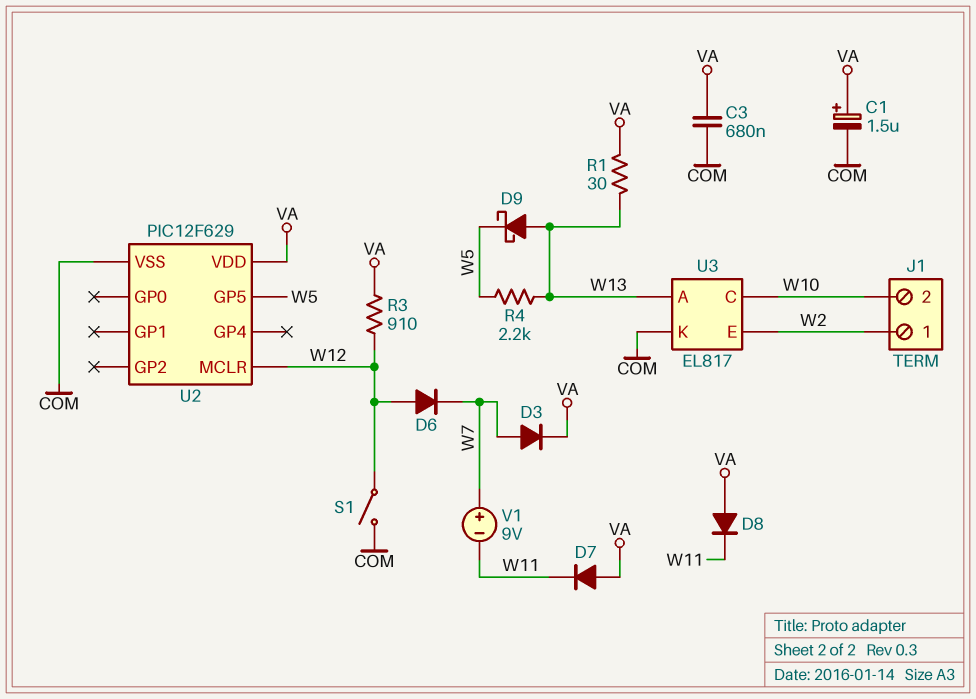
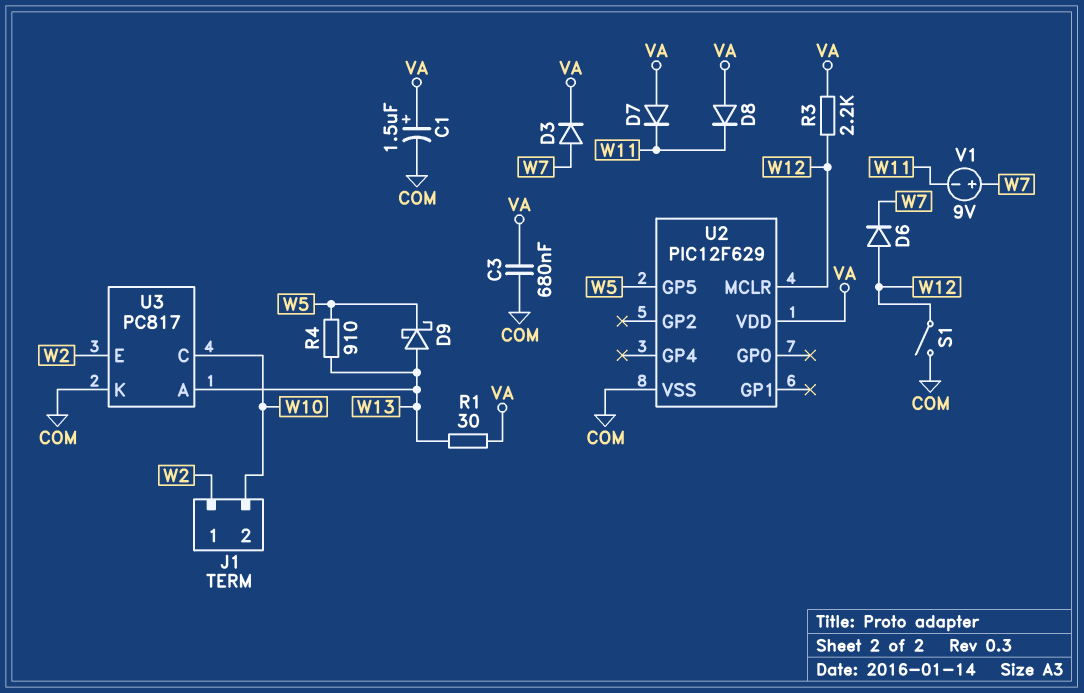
R3: 910 (VA, W12) -> 2.2k (VA, W12)
R4: 2.2k (W5, W13) -> 910 (W5, W13)
U3: EL817 -> PC817

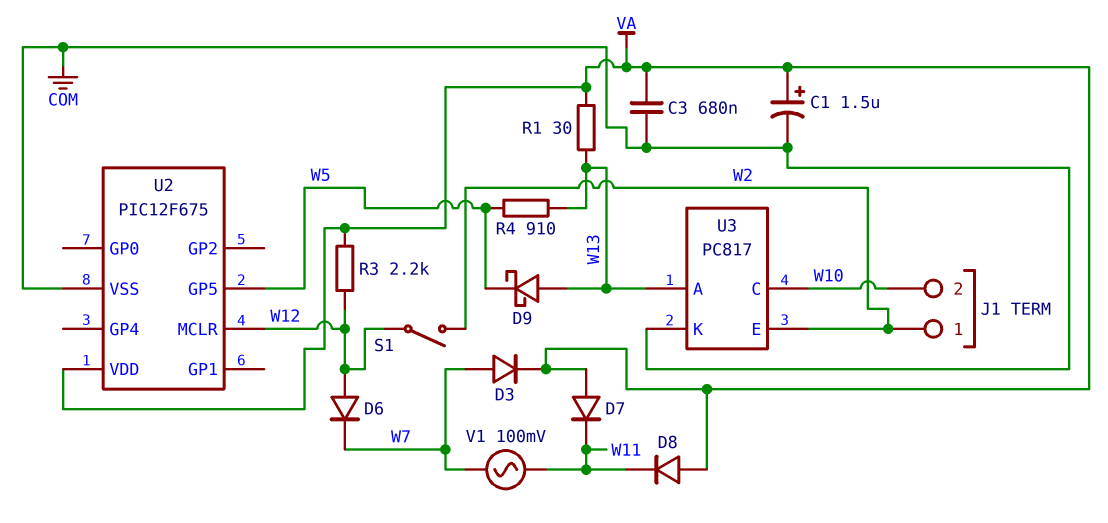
S1: switch (COM, W12) -> switch (W2, W12)
U2: PIC12F629 -> PIC12F675
V1: 9V (plus W7, minus W11) -> AC 100mV (W7, W11)

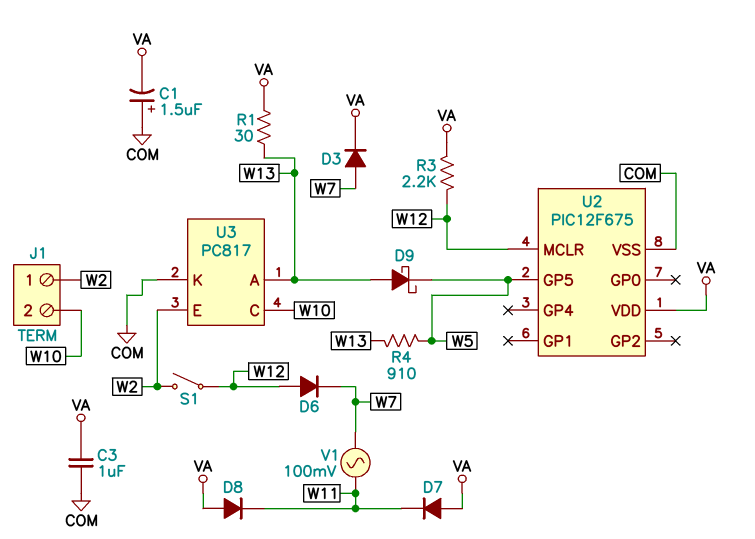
C1: 1.5uF (plus VA, minus COM) -> 1.5uF (plus COM, minus VA)
C3: 680nF (COM, VA) -> 1uF (COM, VA)

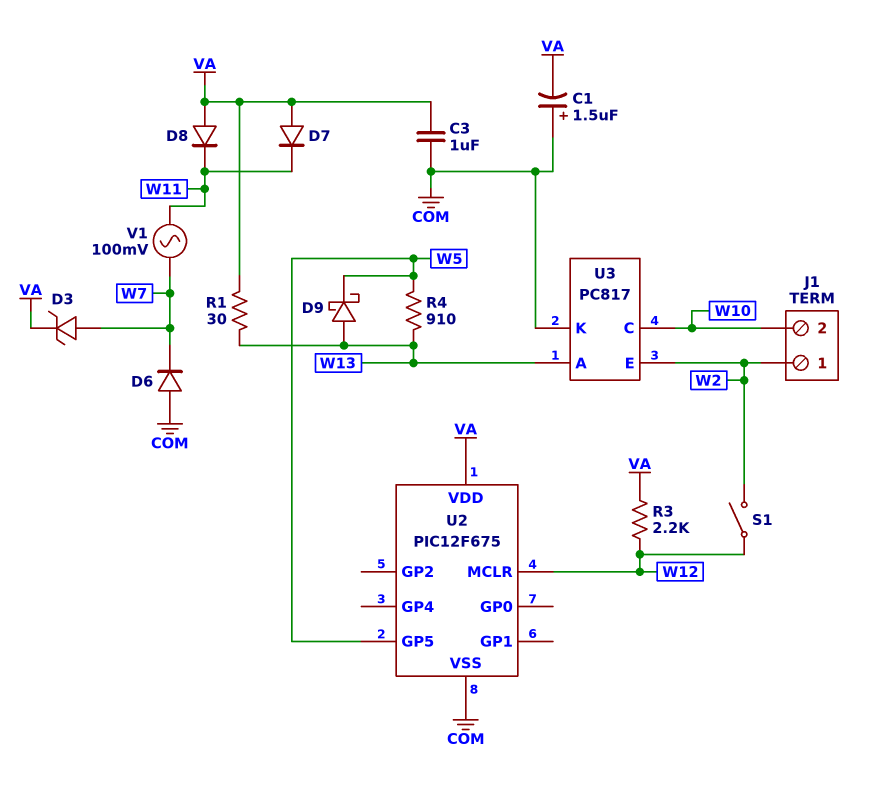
D3: diode (A W7, K VA) -> zener (A W7, K VA)
D6: diode (A W12, K W7) -> diode (A COM, K W7)

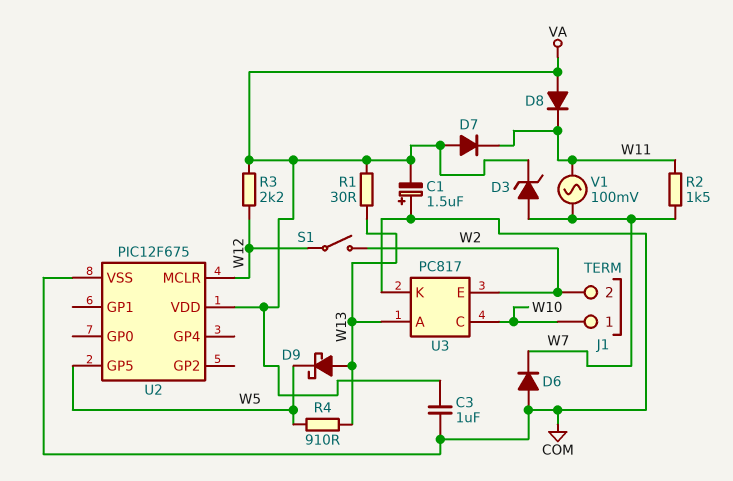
J1 pin 1: W2 -> W10
J1 pin 2: W10 -> W2
R2: none -> 1.5k (W7, W11)

